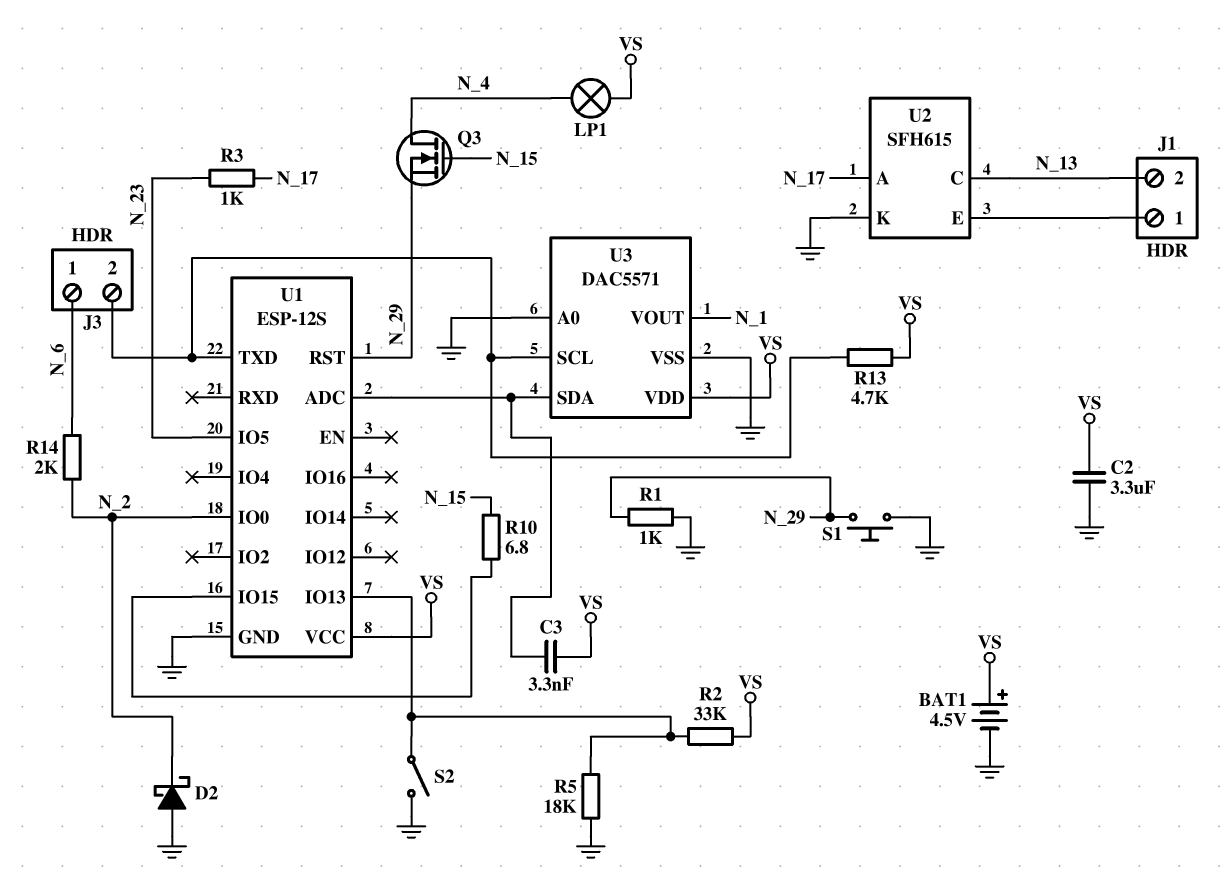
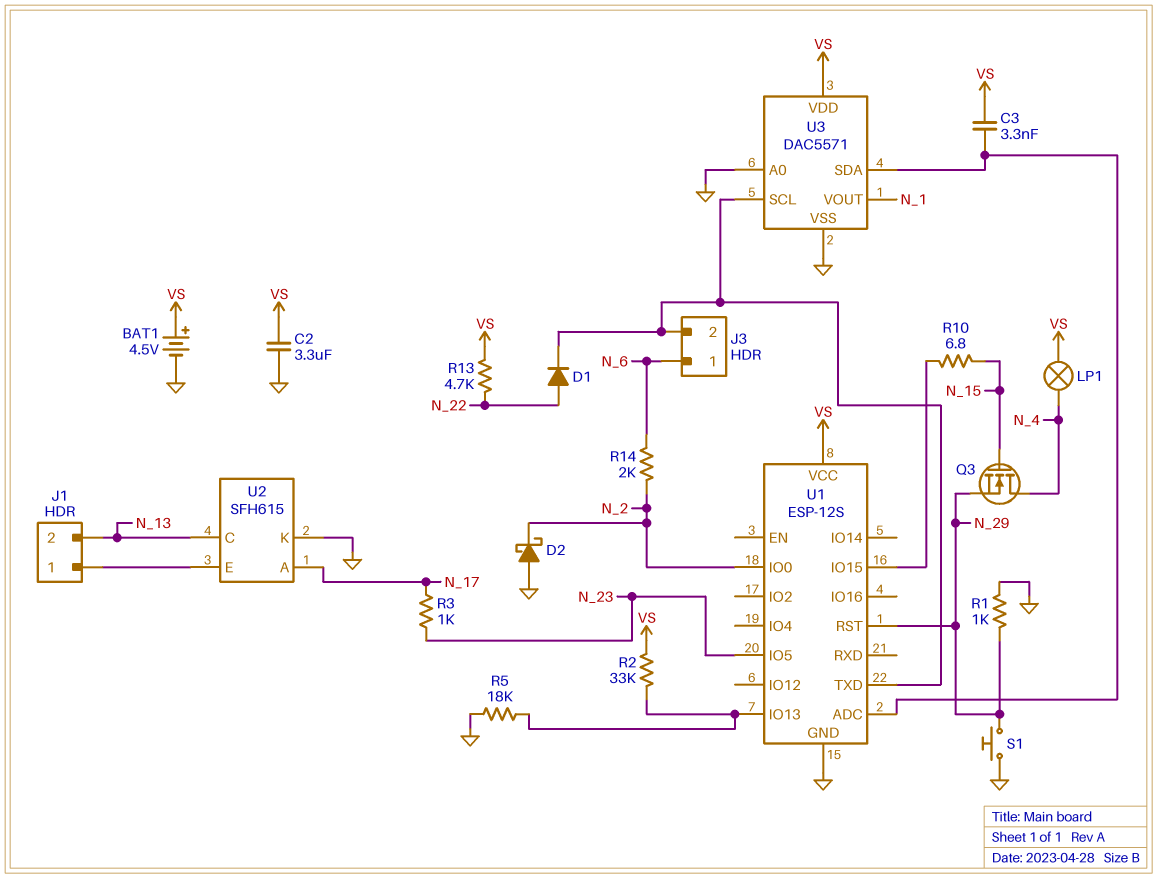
D1: none -> diode (A N_22, K J3/2)
R13: 4.7k (J3/2, VS) -> 4.7k (N_22, VS)
S2: switch (GND, U1/IO13) -> none

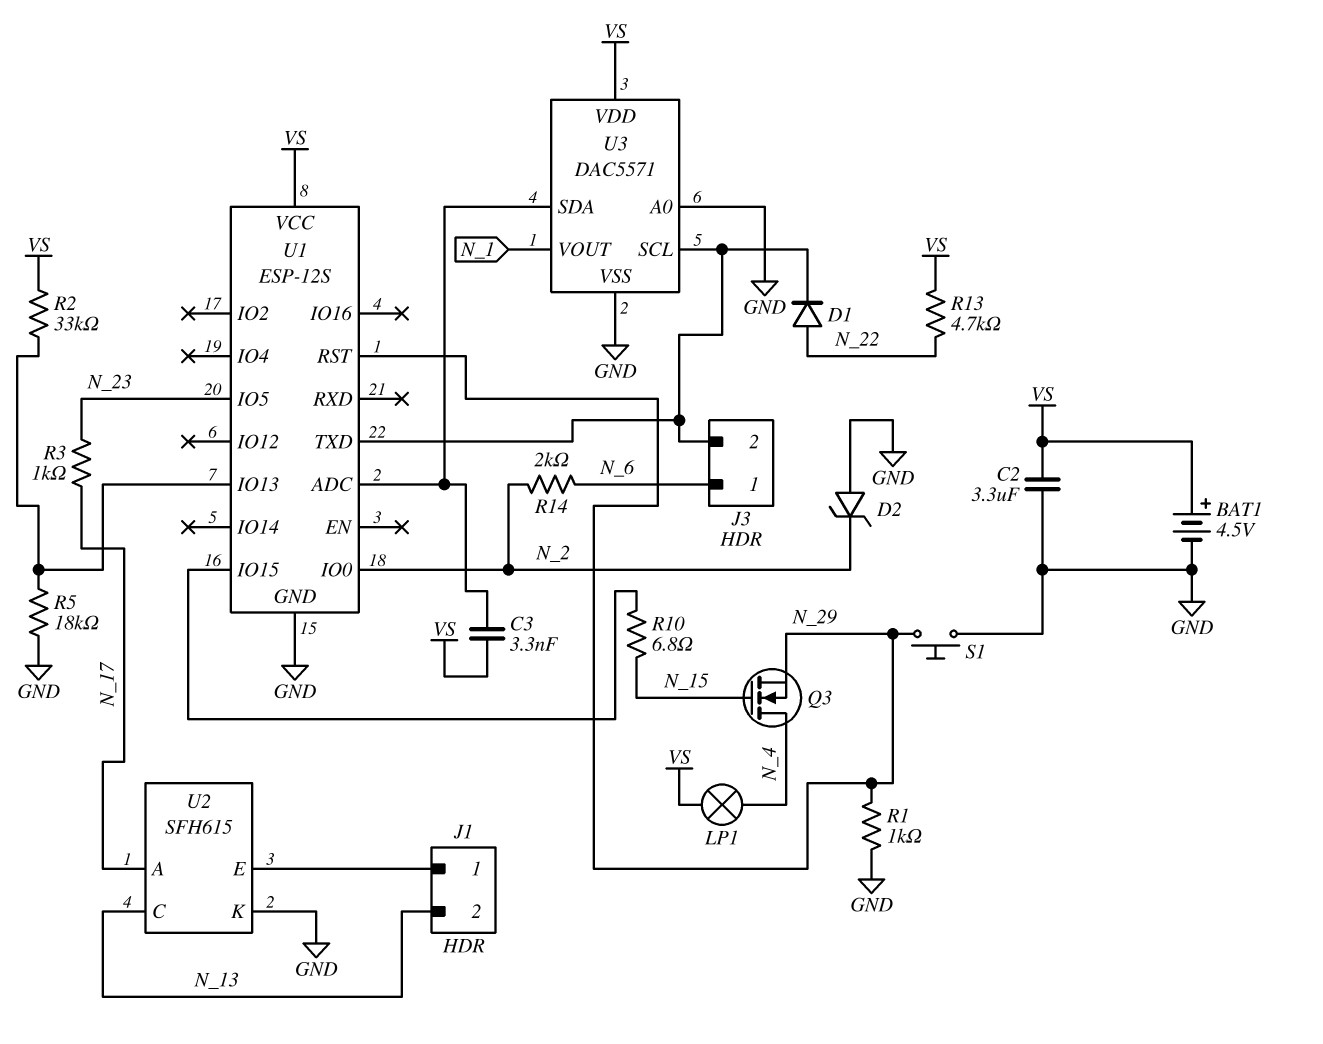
D2: schottky (A GND, K N_2) -> zener (A GND, K N_2)

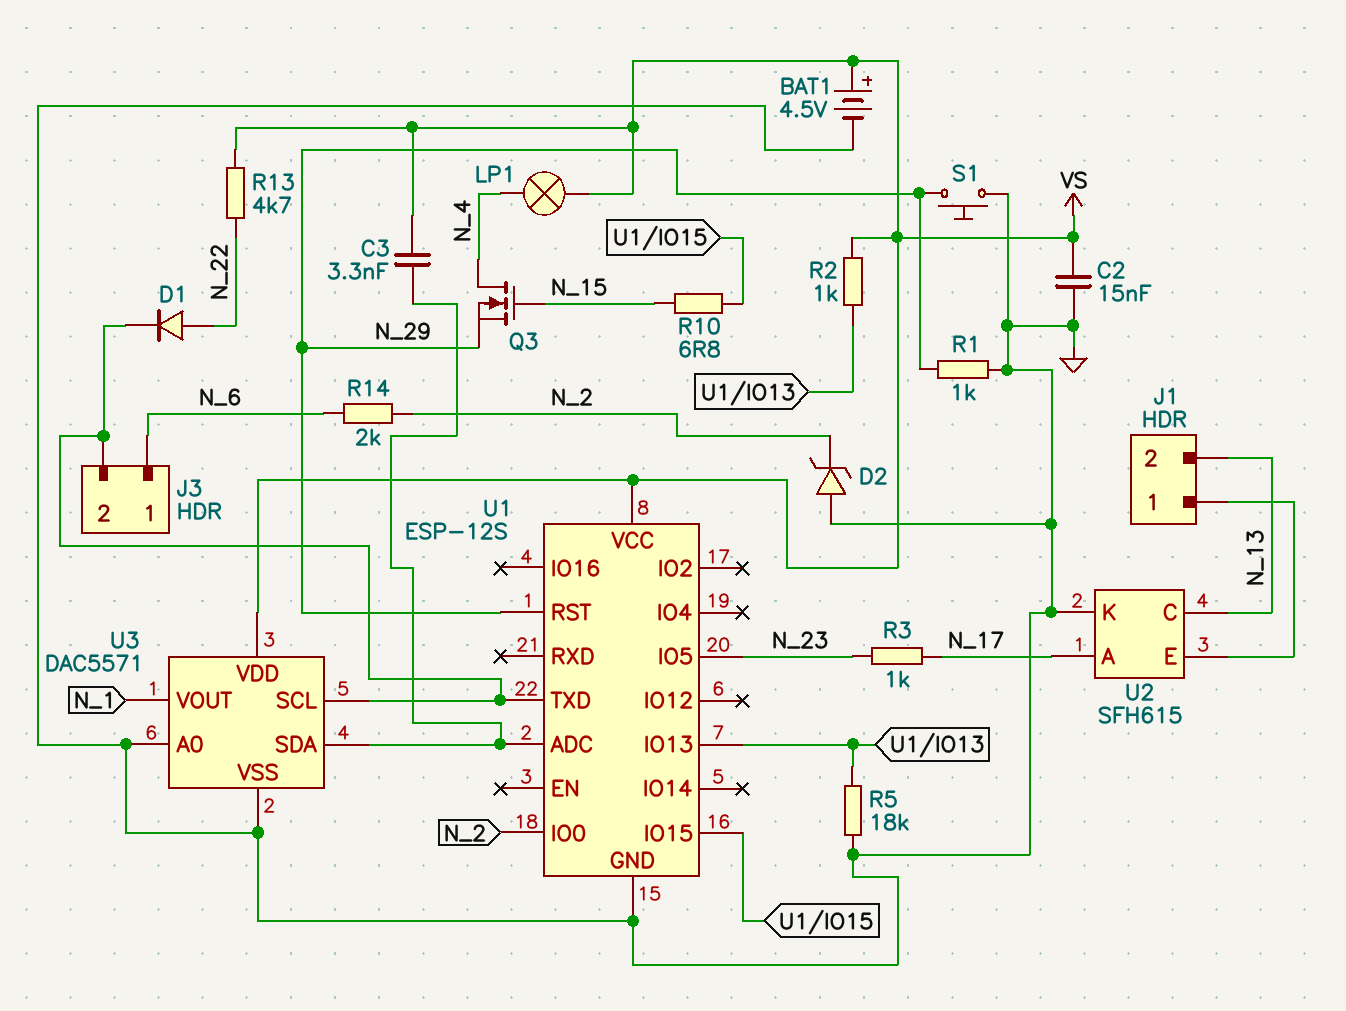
C2: 3.3uF (GND, VS) -> 15nF (GND, VS)
R2: 33k (U1/IO13, VS) -> 1k (U1/IO13, VS)

